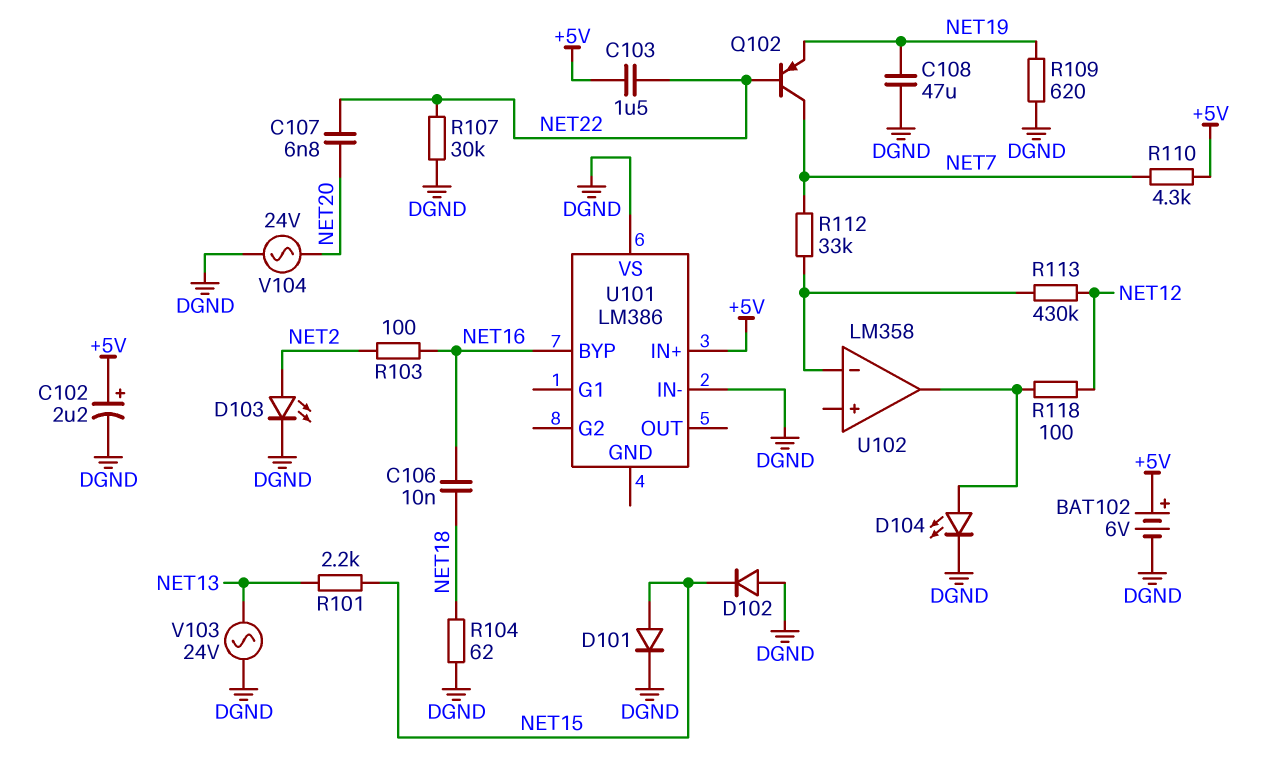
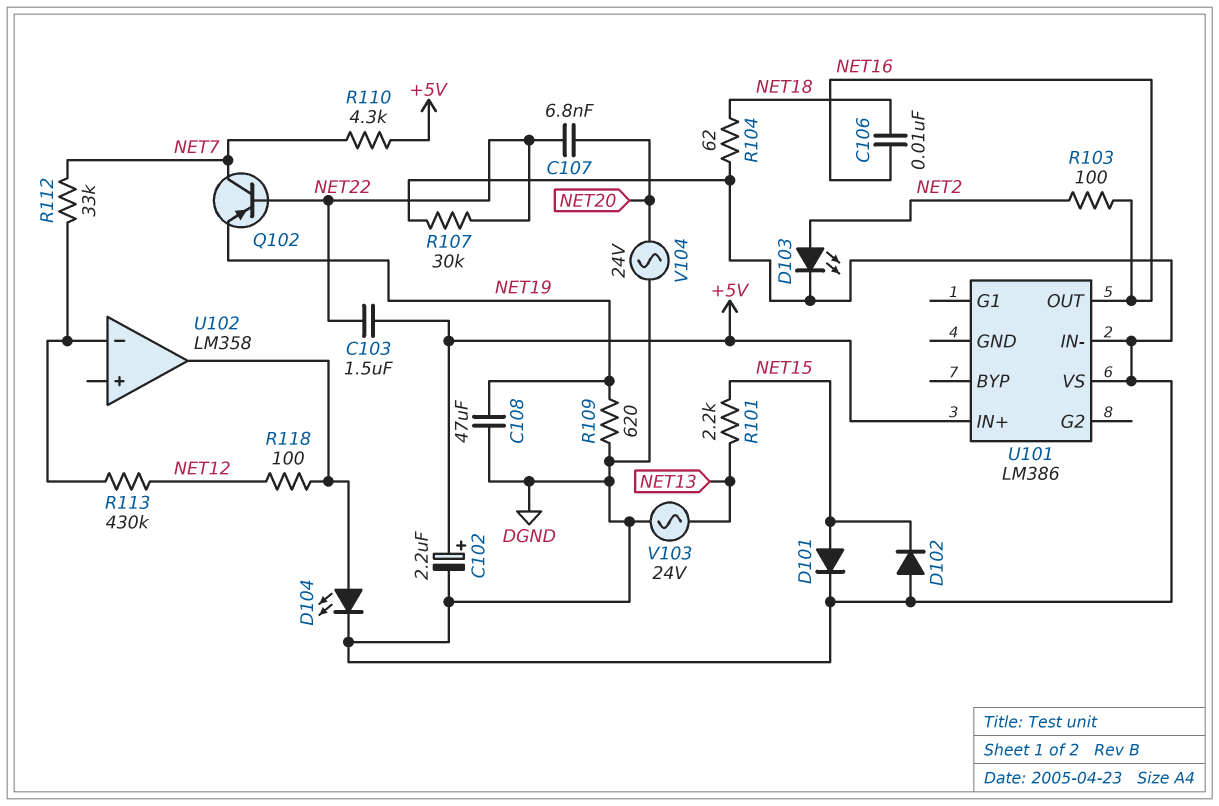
BAT102: 6V (plus +5V, minus DGND) -> none
U101 pin BYP: NET16 -> none
U101 pin OUT: none -> NET16

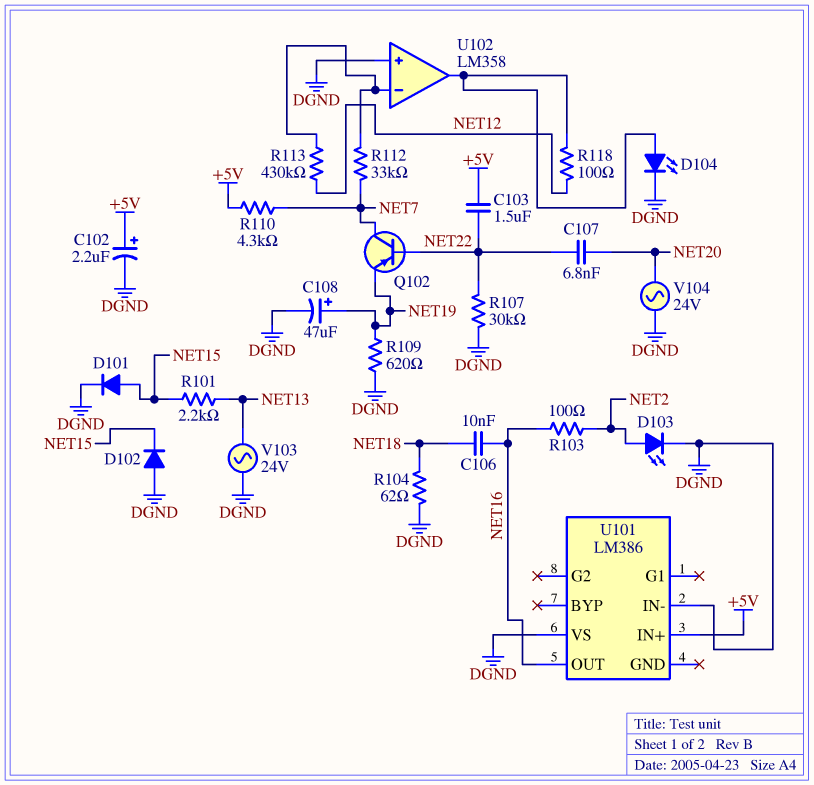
C108: 47uF (DGND, NET19) -> 47uF (plus NET19, minus DGND)
U102 pin in+: none -> DGND

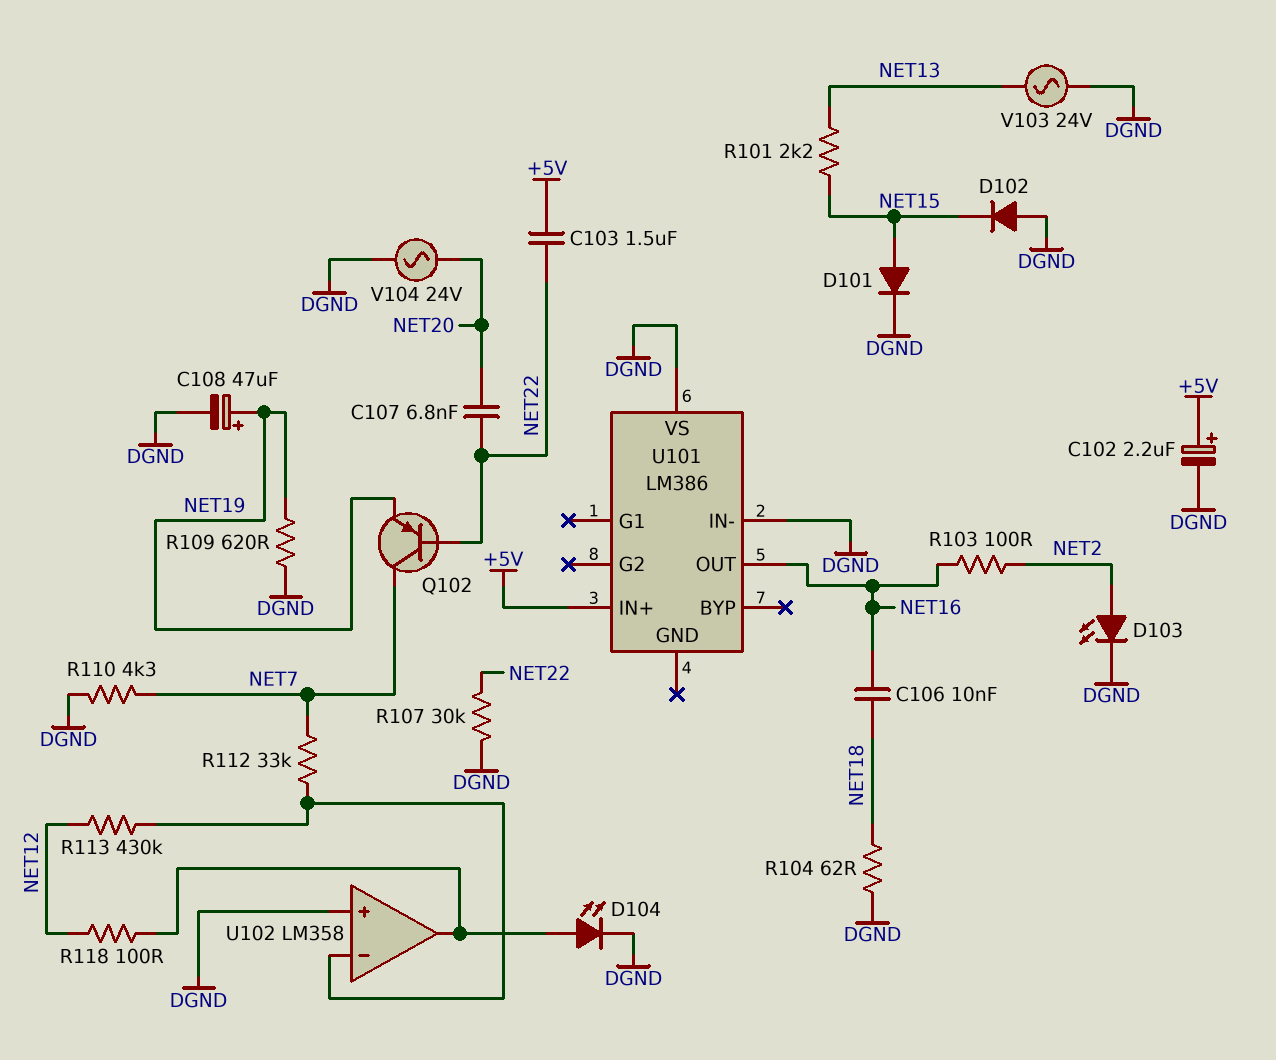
R110: 4.3k (+5V, NET7) -> 4.3k (DGND, NET7)

